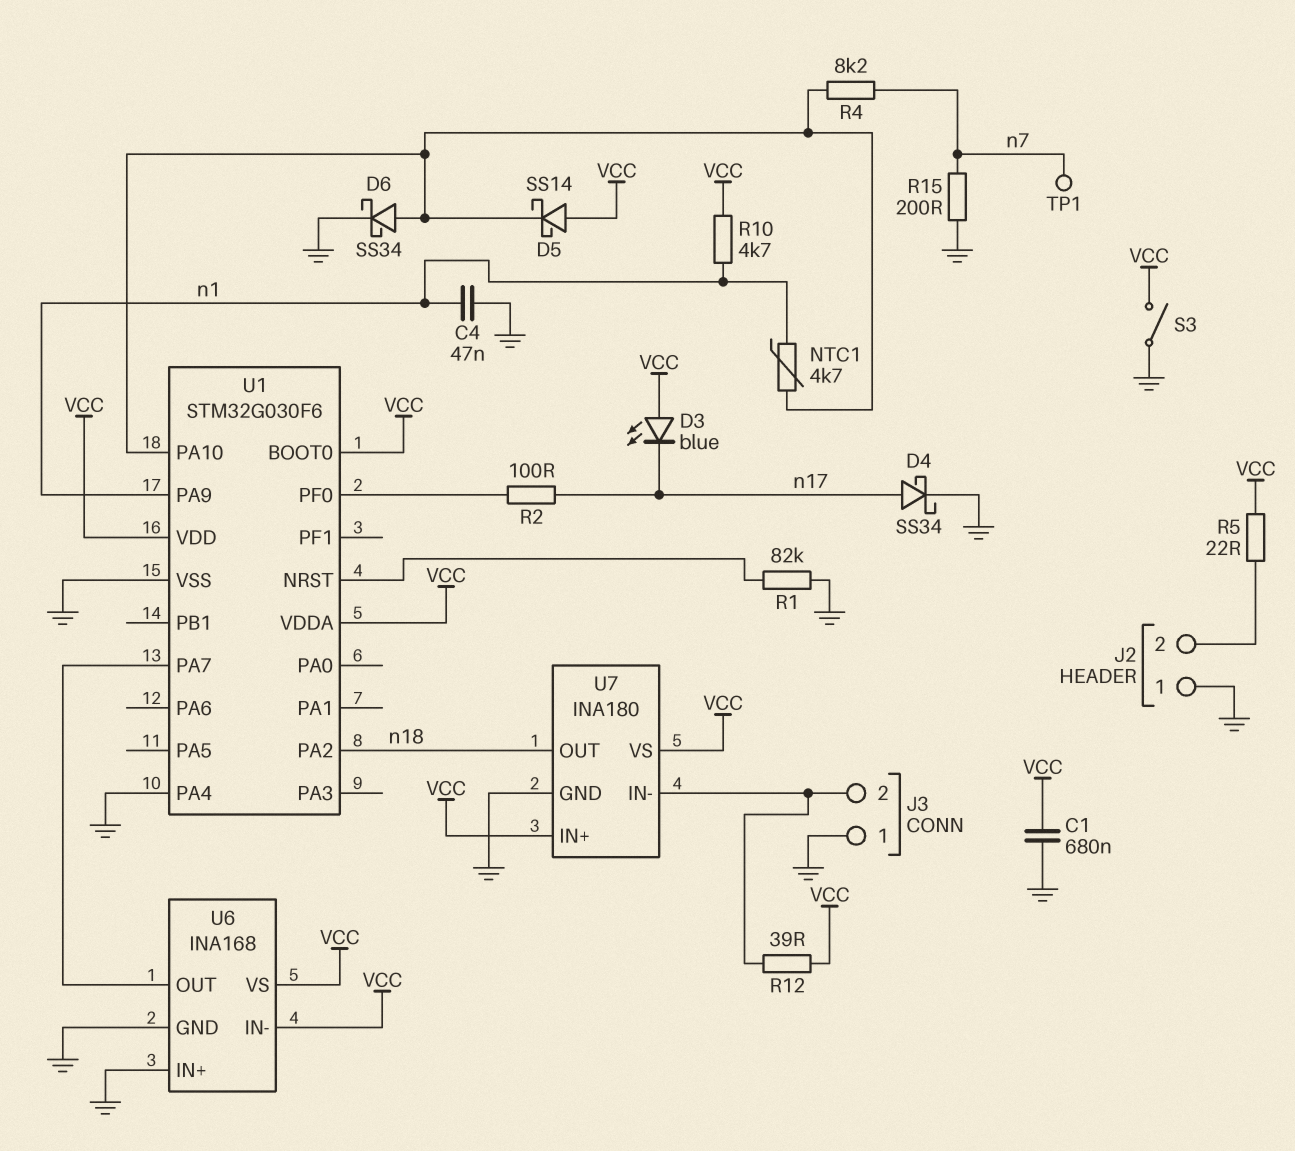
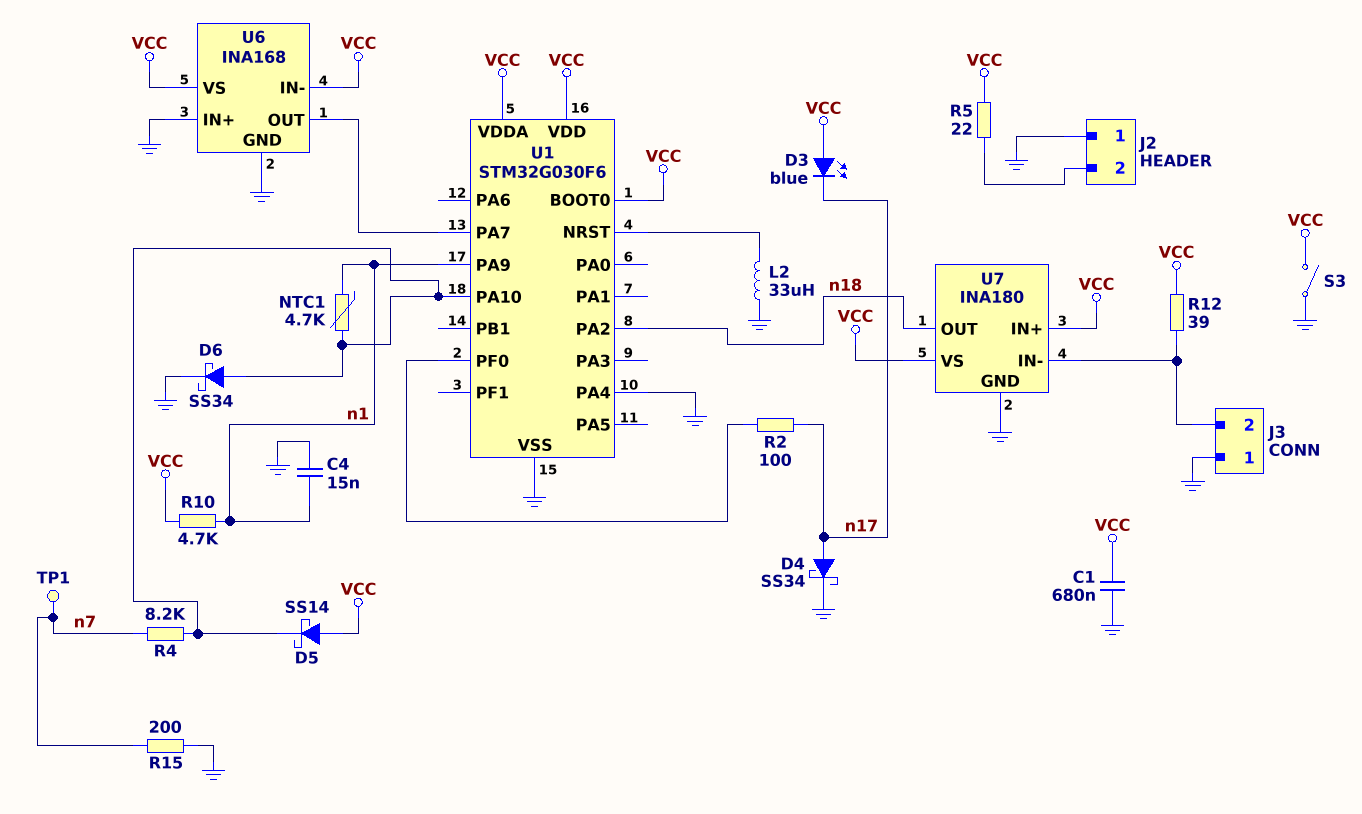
C4: 47nF (GND, n1) -> 15nF (GND, n1)
L2: none -> 33uH (GND, U1/NRST)
R1: 82k (GND, U1/NRST) -> none

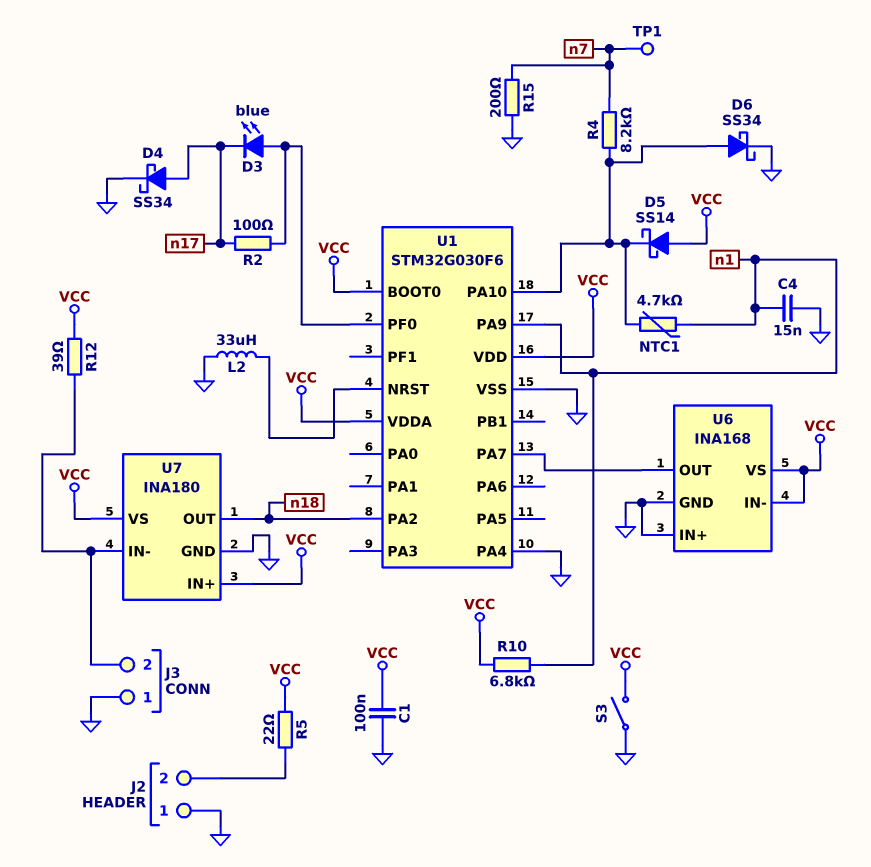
C1: 680nF (GND, VCC) -> 100nF (GND, VCC)
D3: LED blue (A VCC, K n17) -> LED blue (A U1/PF0, K n17)
R10: 4.7k (VCC, n1) -> 6.8k (VCC, n1)

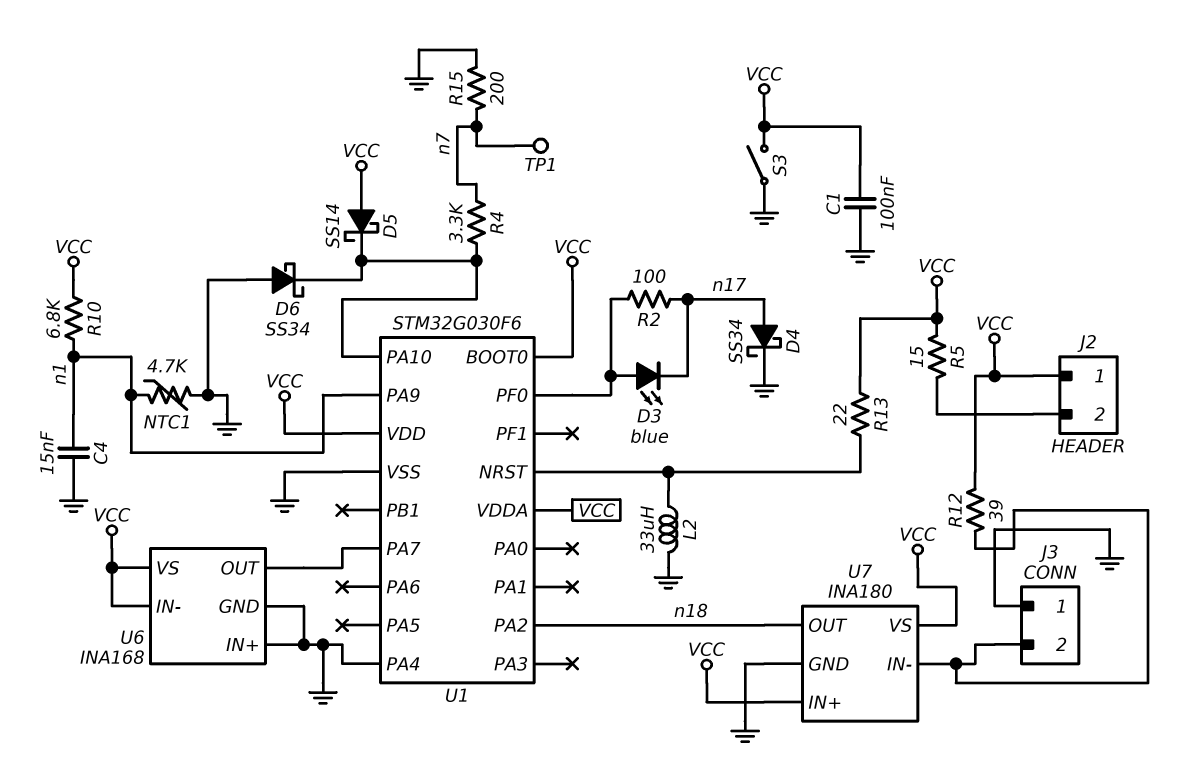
D6: schottky SS34 (A U1/PA10, K GND) -> schottky SS34 (A GND, K U1/PA10)
J2 pin 1: GND -> VCC
NTC1: 4.7k (U1/PA10, n1) -> 4.7k (GND, n1)
R4: 8.2k (U1/PA10, n7) -> 3.3k (U1/PA10, n7)
R5: 22 (J2/2, VCC) -> 15 (J2/2, VCC)
R13: none -> 22 (U1/NRST, VCC)

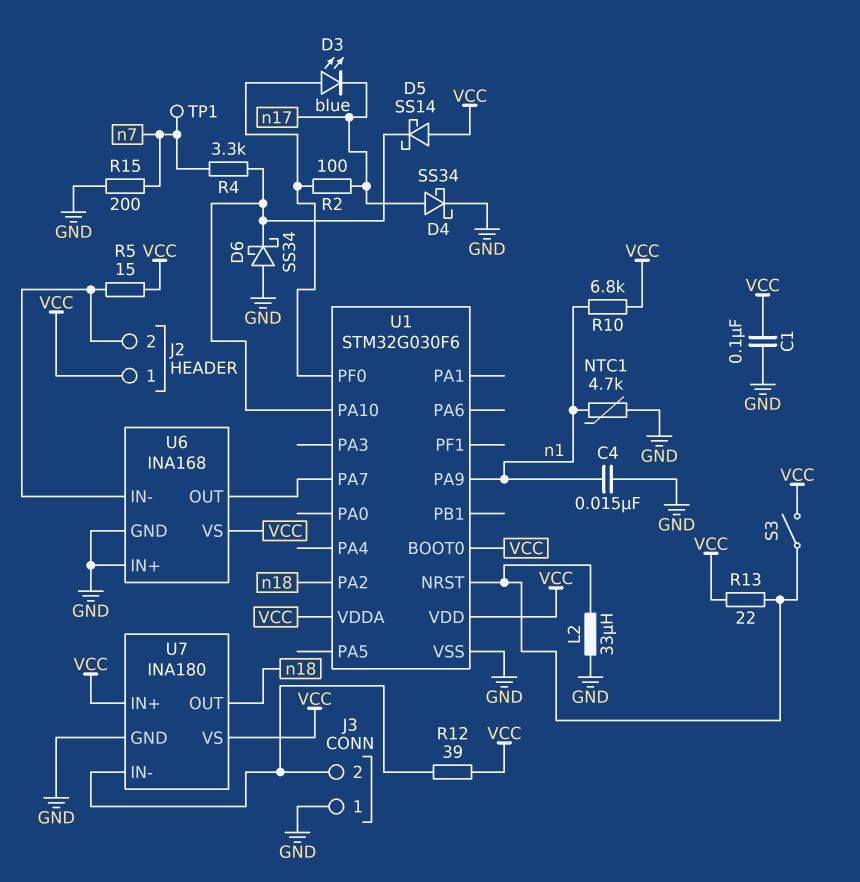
S3: switch (GND, VCC) -> switch (U1/NRST, VCC)
U1 pin PA4: GND -> none
U6 pin IN-: VCC -> J2/2

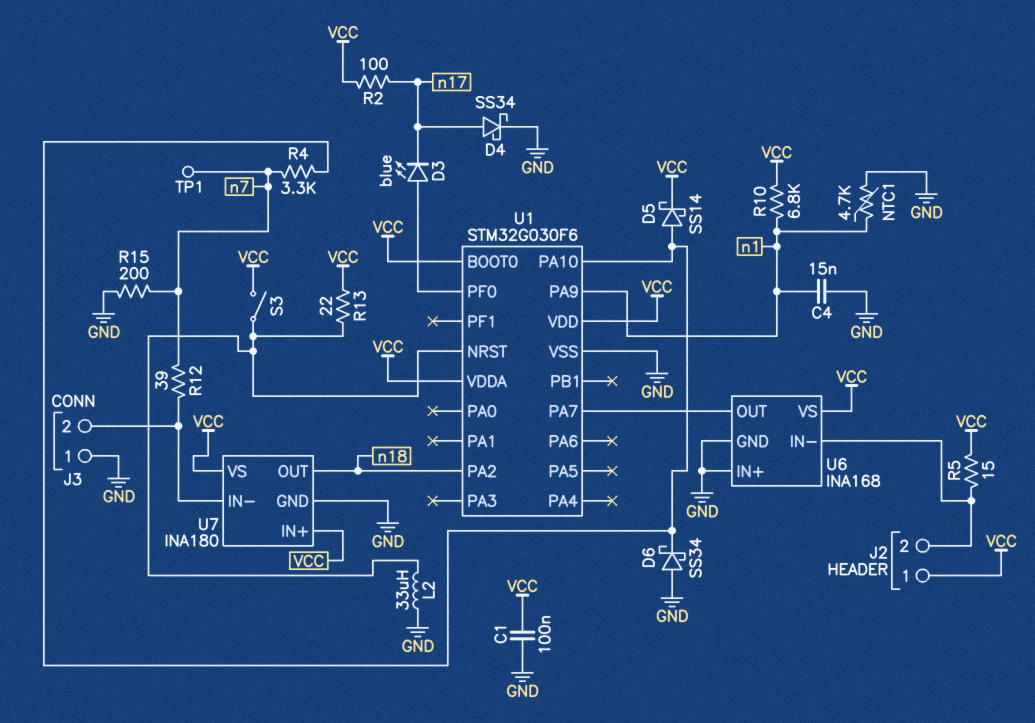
D5: schottky SS14 (A VCC, K U1/PA10) -> schottky SS14 (A U1/PA10, K VCC)
R2: 100 (U1/PF0, n17) -> 100 (VCC, n17)
R12: 39 (J3/2, VCC) -> 39 (J3/2, n7)

